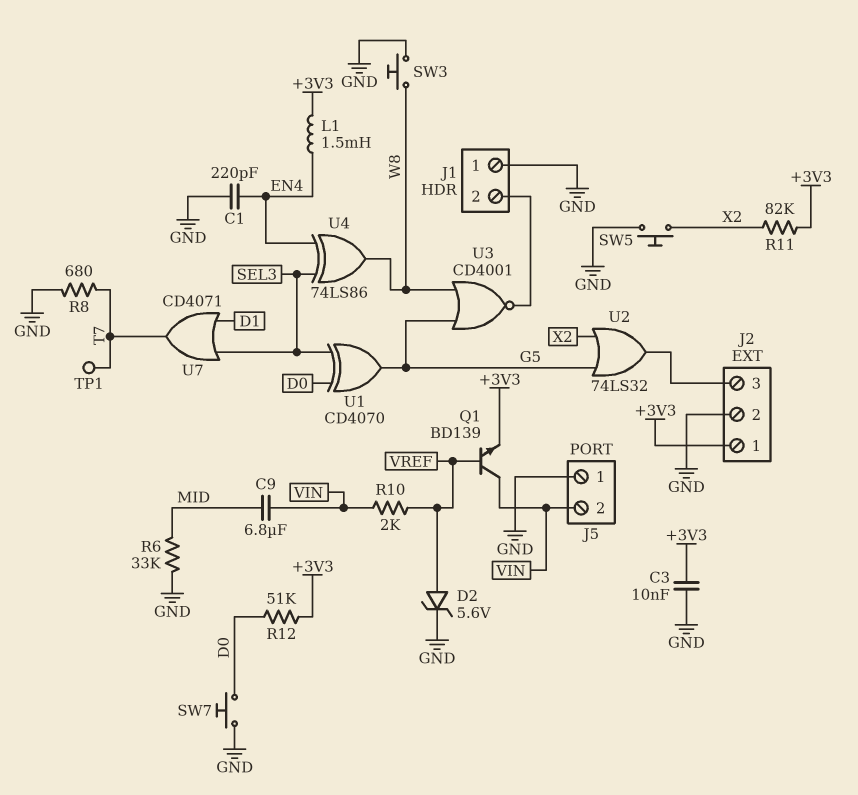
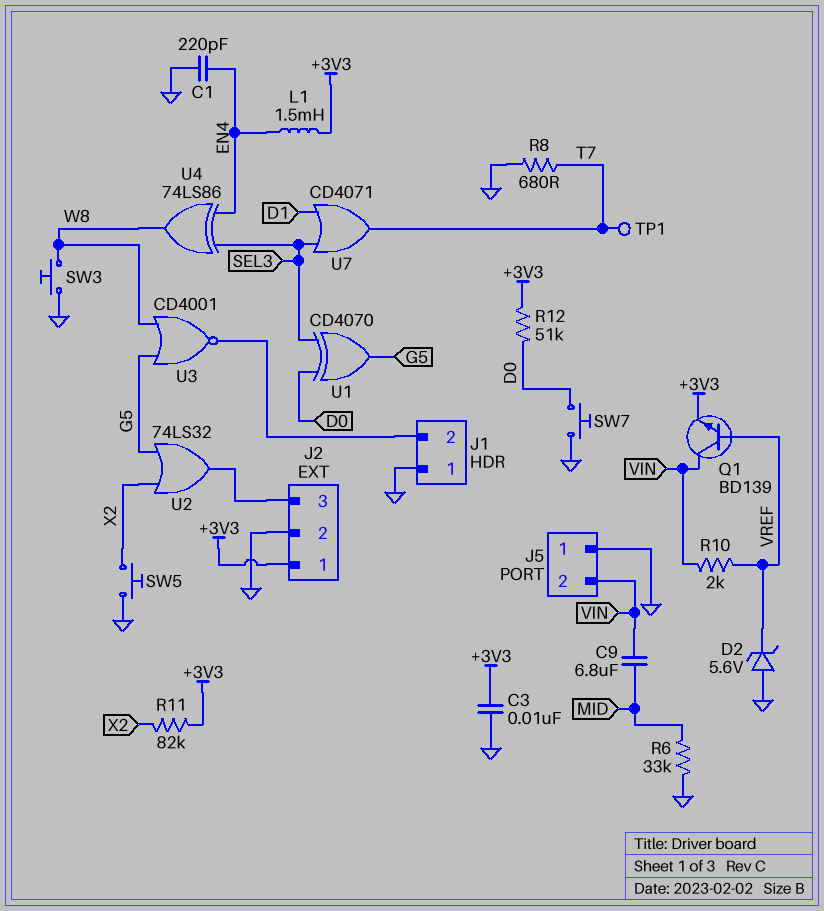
D2: zener 5.6V (A VREF, K GND) -> zener 5.6V (A GND, K VREF)

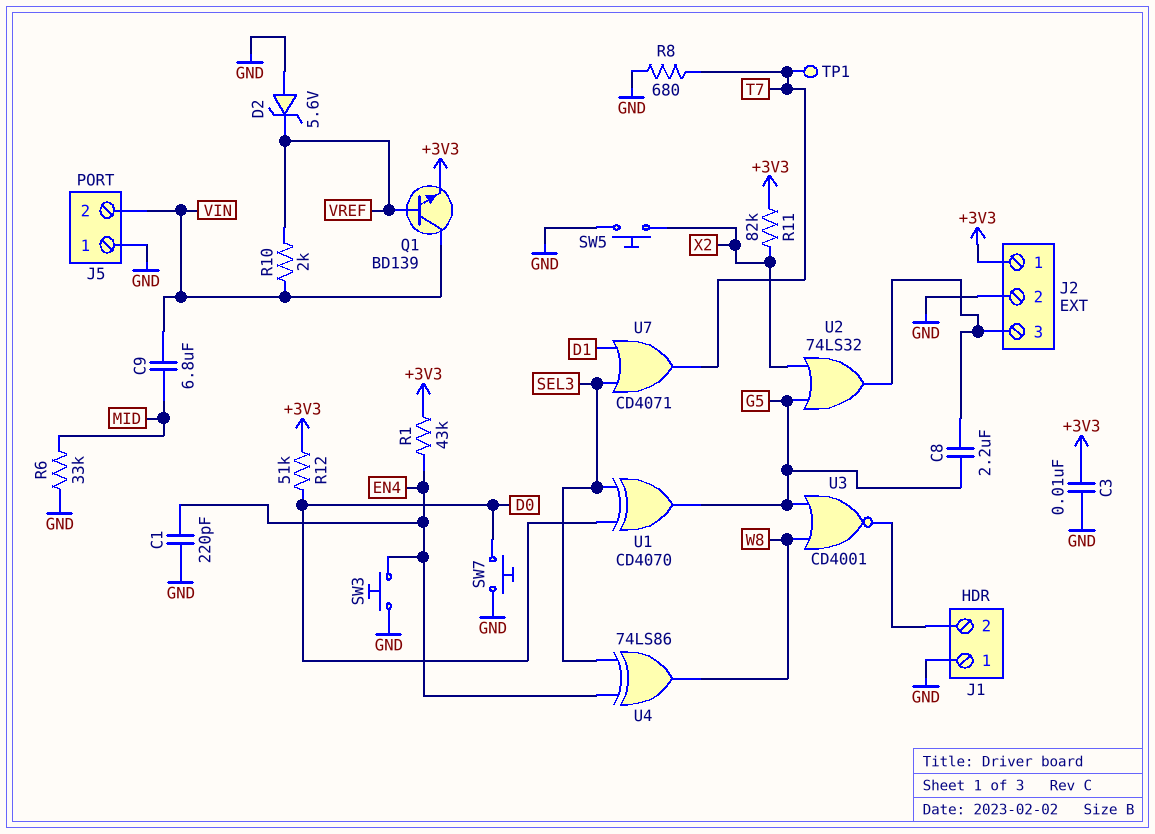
C8: none -> 2.2uF (G5, J2/3)
L1: 1.5mH (+3V3, EN4) -> none
R1: none -> 43k (+3V3, EN4)
SW3: button (GND, W8) -> button (EN4, GND)

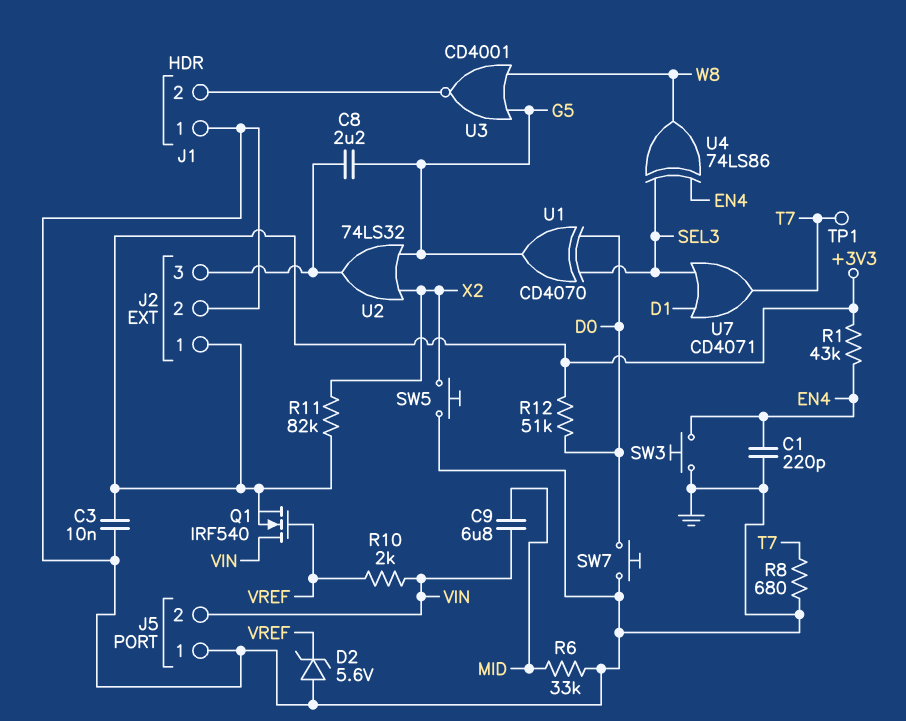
Q1: NPN BD139 (B VREF, C VIN, E +3V3) -> NMOS IRF540 (G VREF, D VIN, S +3V3)

